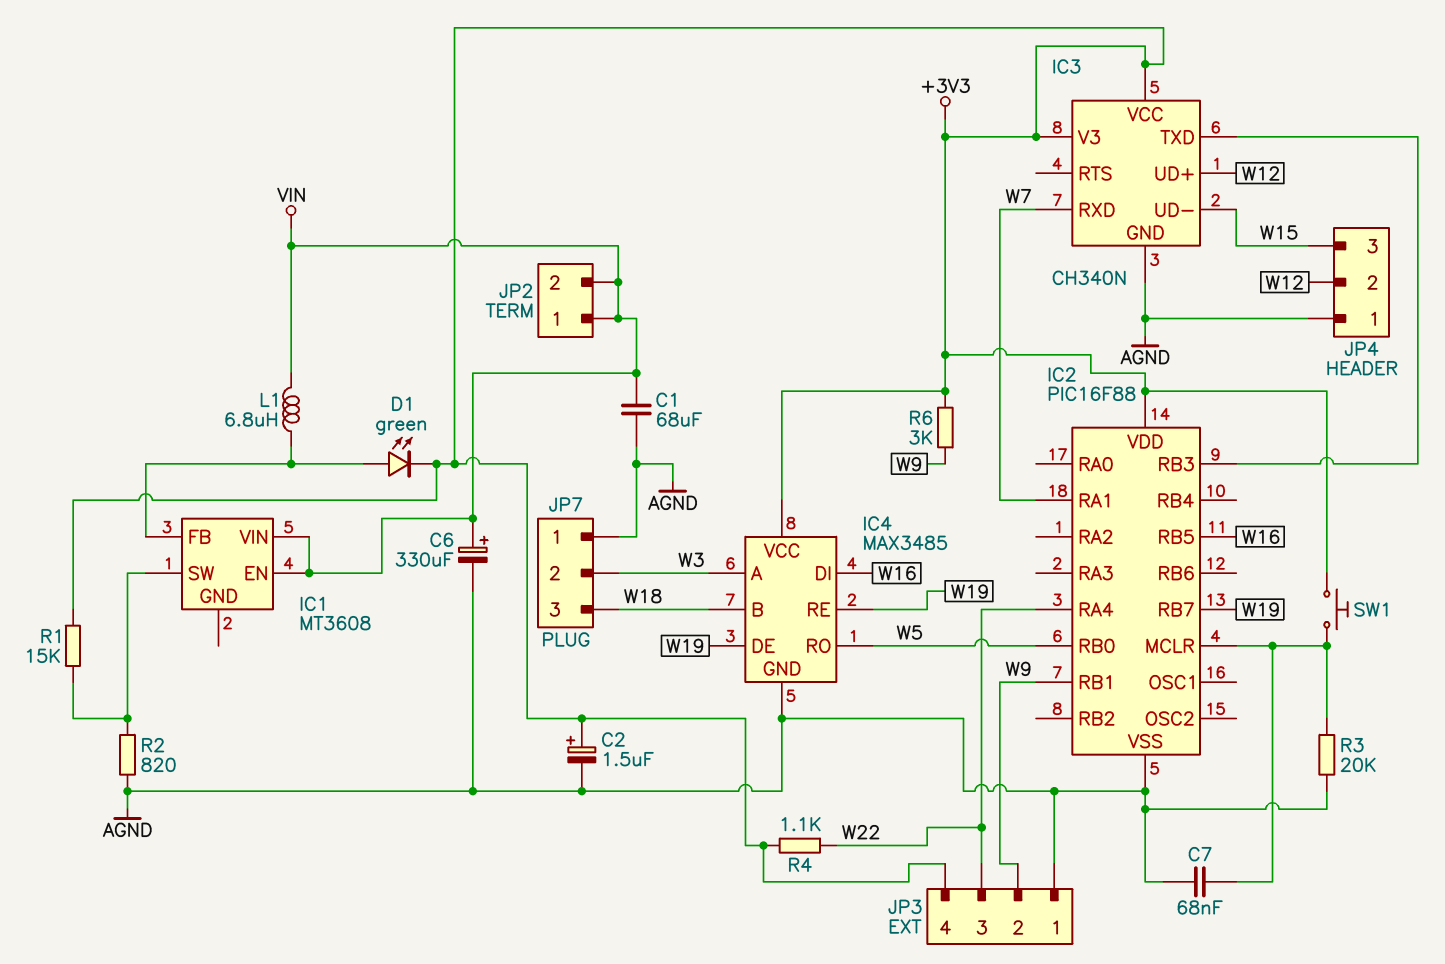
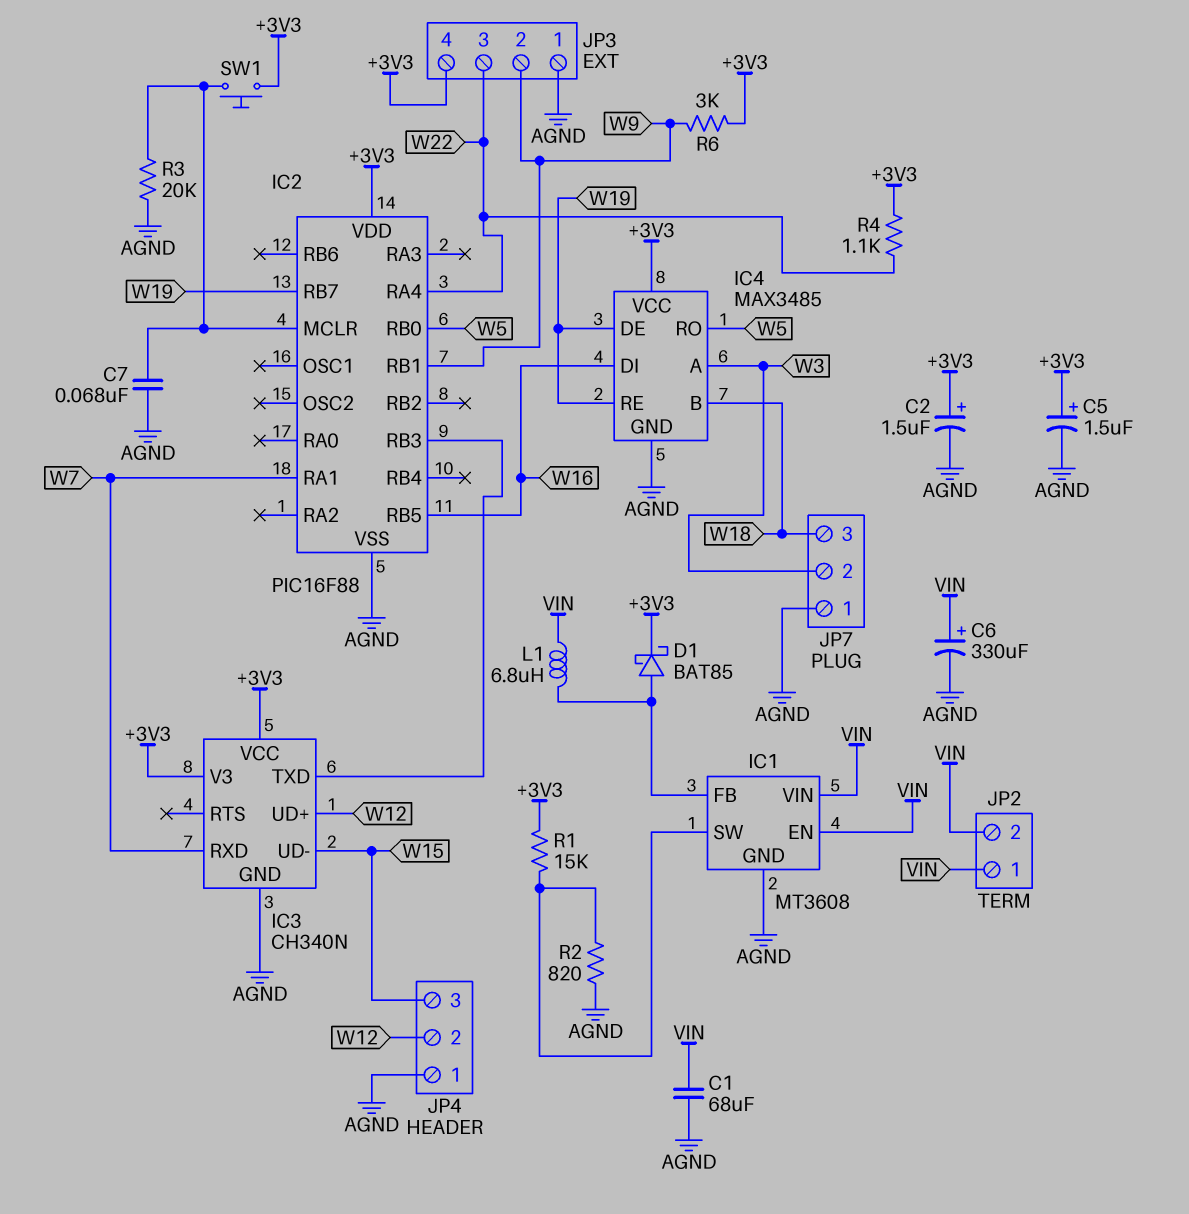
C5: none -> 1.5uF (plus +3V3, minus AGND)
D1: LED green (A IC1/FB, K +3V3) -> schottky BAT85 (A IC1/FB, K +3V3)
IC1 pin GND: none -> AGND

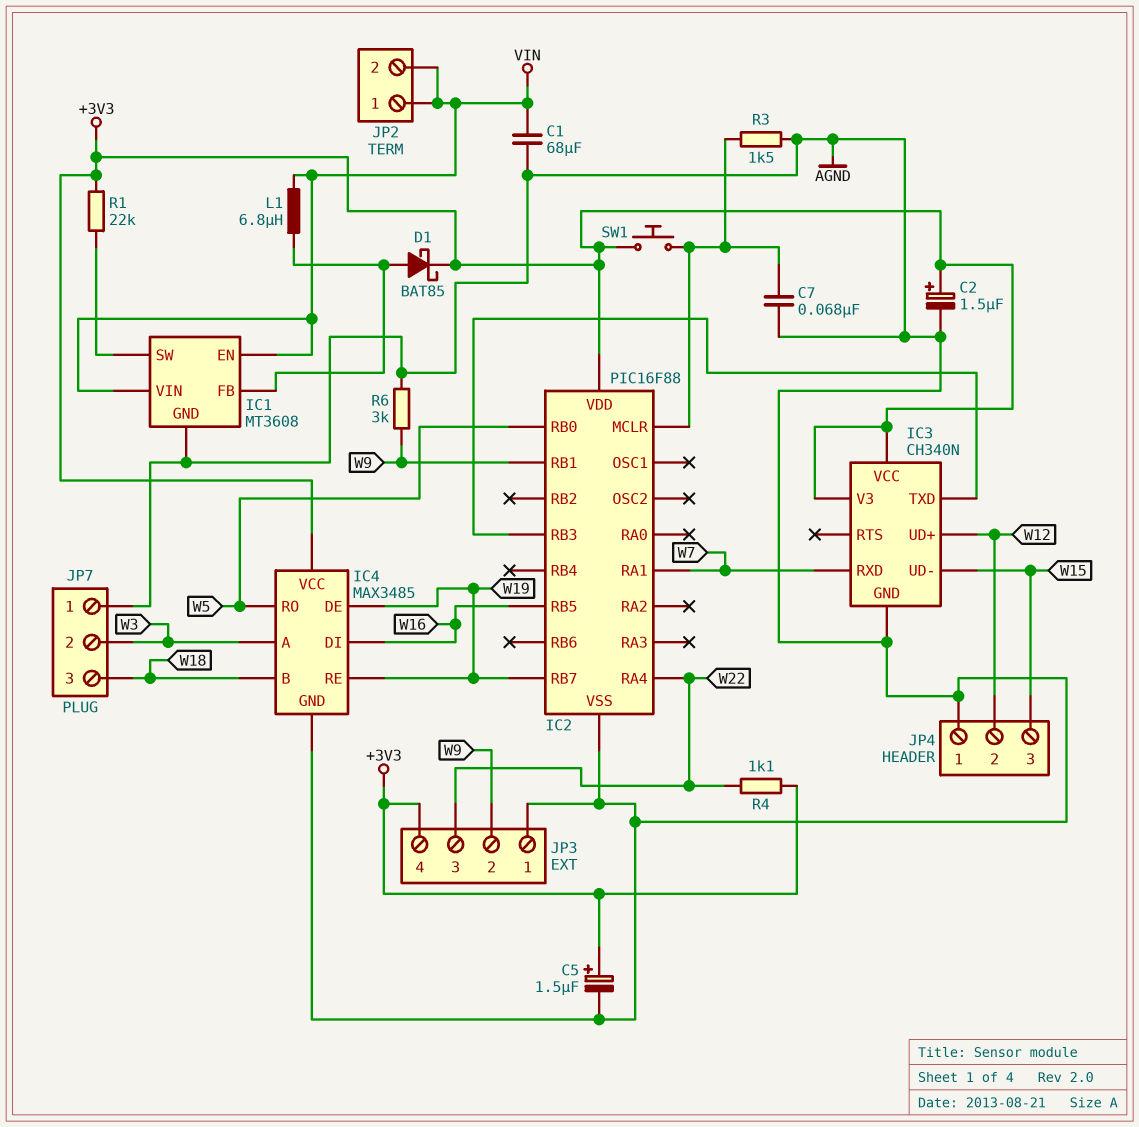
C6: 330uF (plus VIN, minus AGND) -> none
R1: 15k (+3V3, IC1/SW) -> 22k (+3V3, IC1/SW)
R2: 820 (AGND, IC1/SW) -> none
R3: 20k (AGND, IC2/MCLR) -> 1.5k (AGND, IC2/MCLR)
R6: 3k (+3V3, W9) -> 3k (AGND, W9)

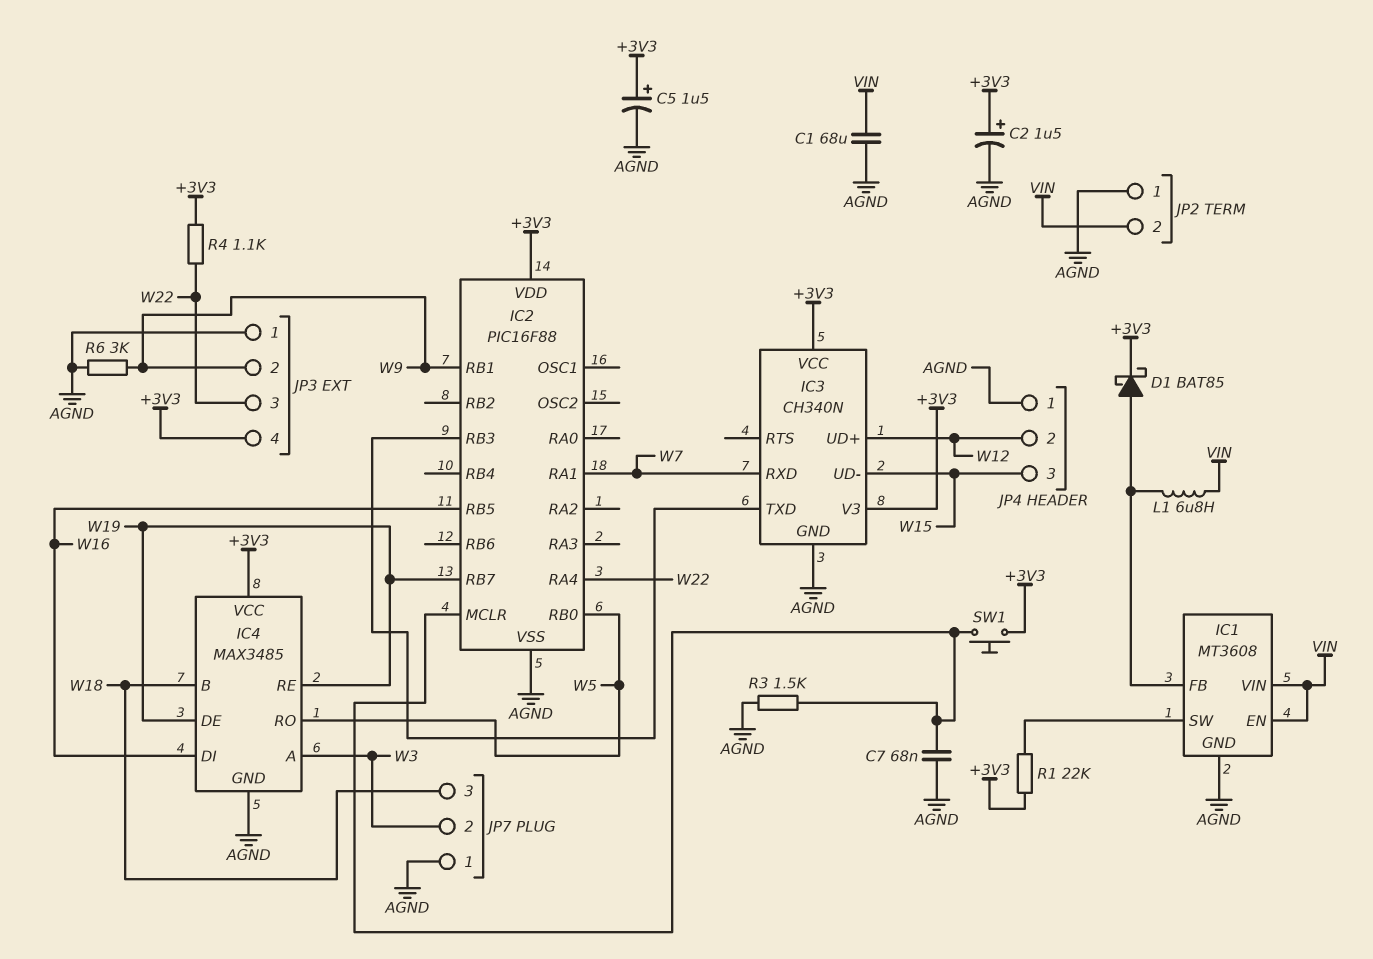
JP2 pin 1: VIN -> AGND

